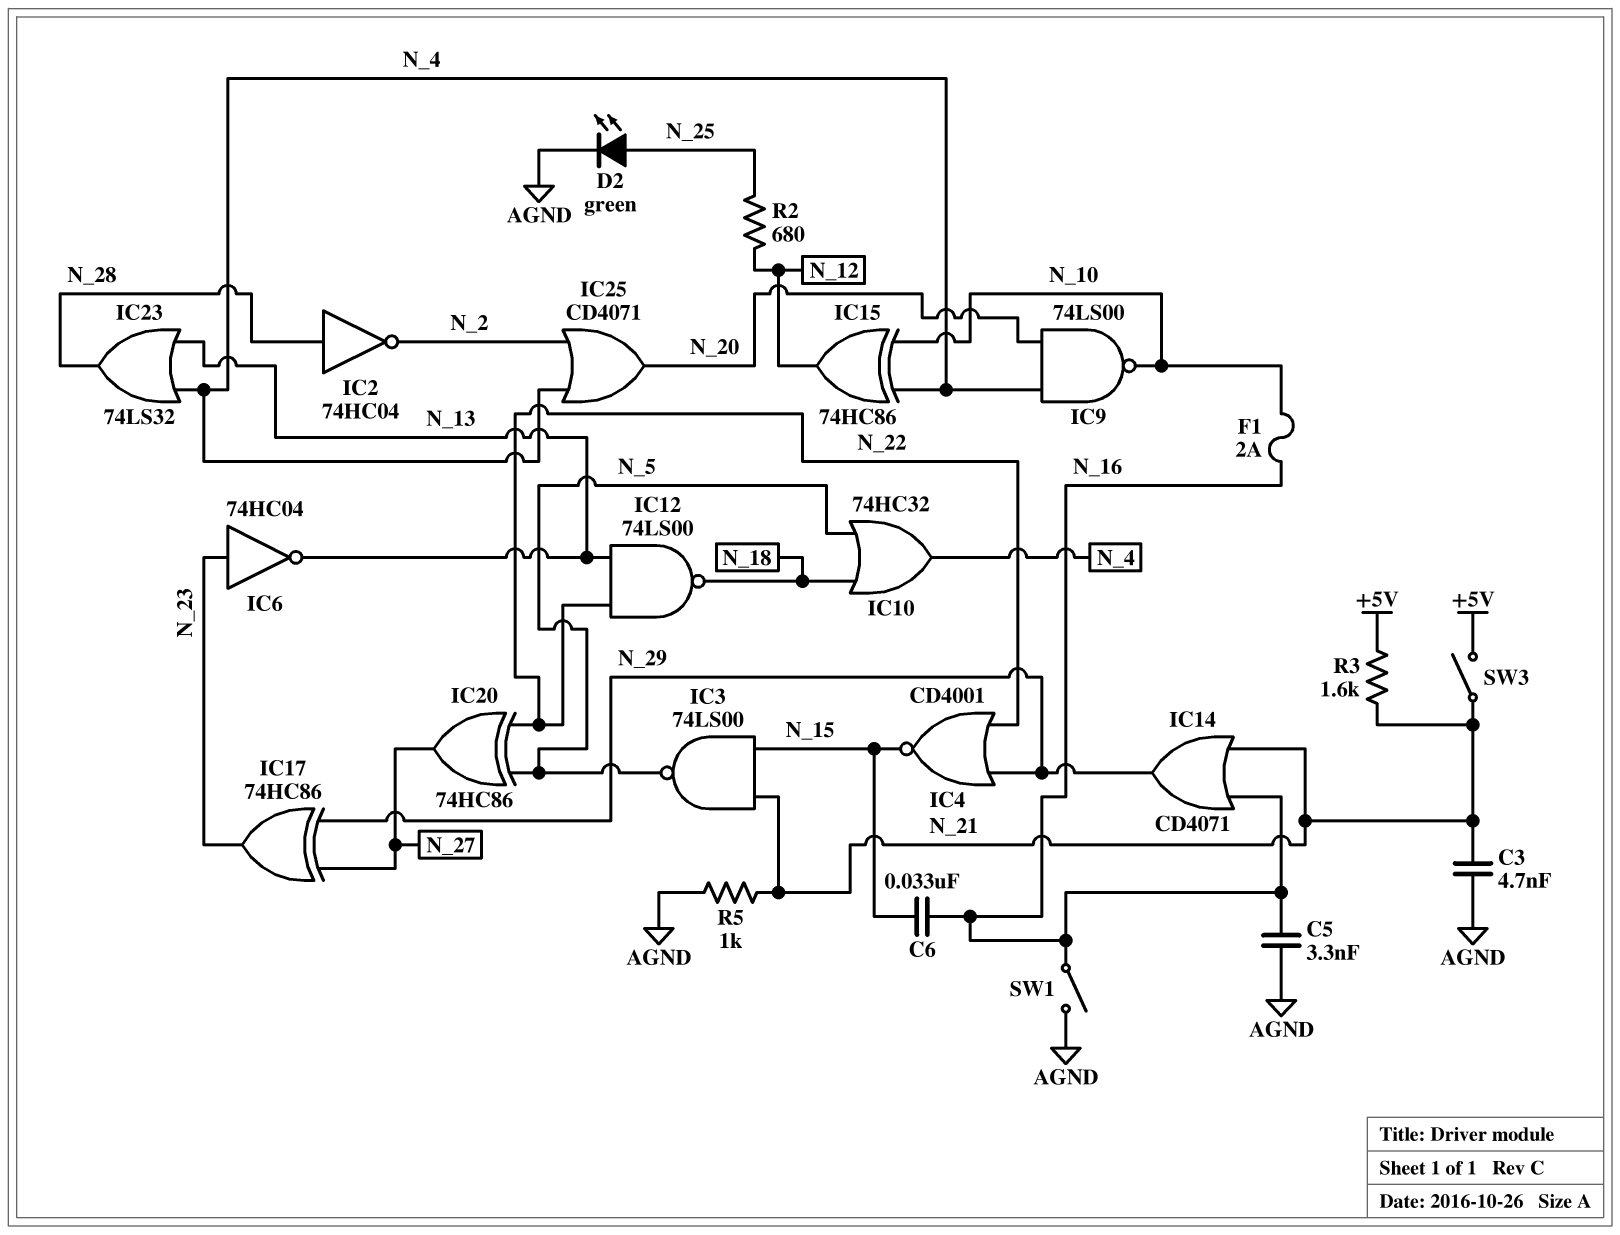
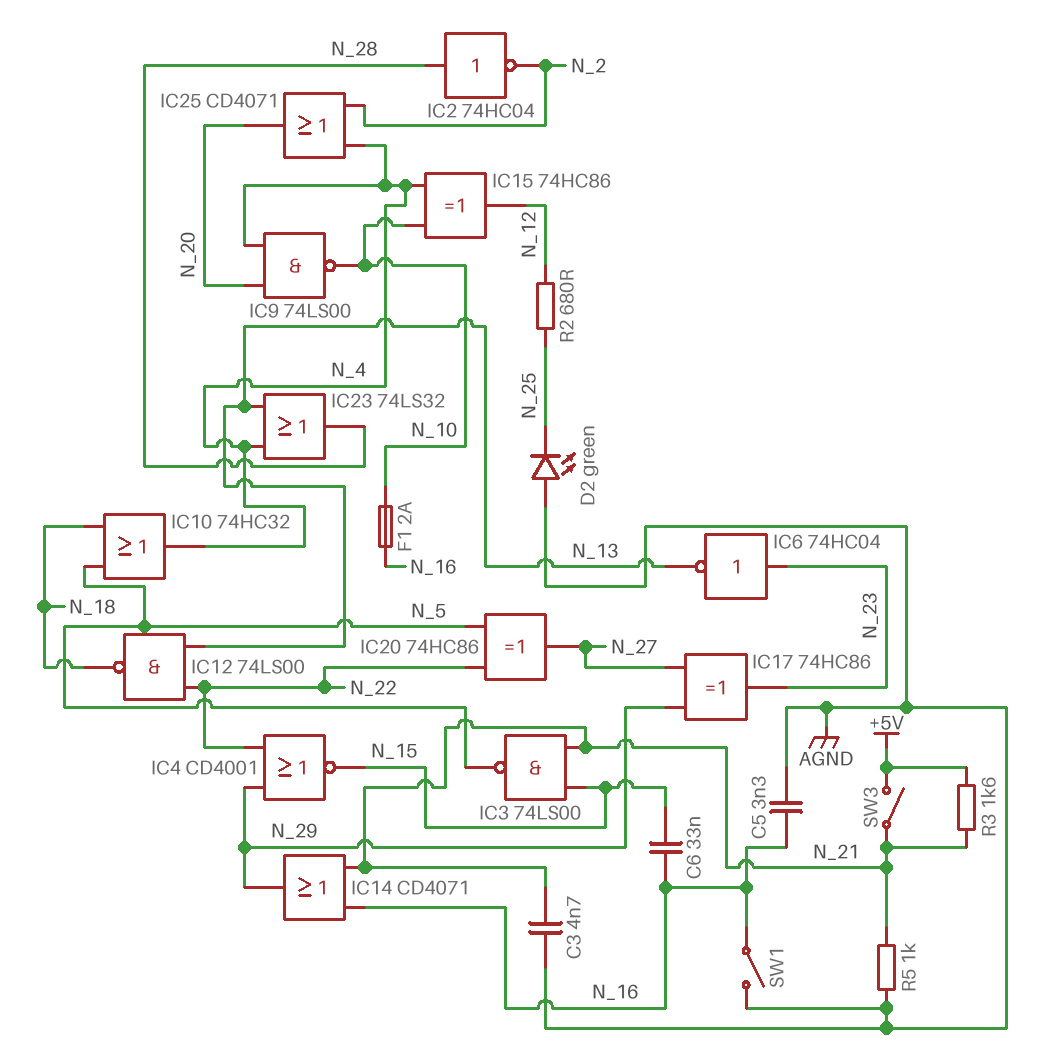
D2: LED green (A N_25, K AGND) -> LED green (A AGND, K N_25)

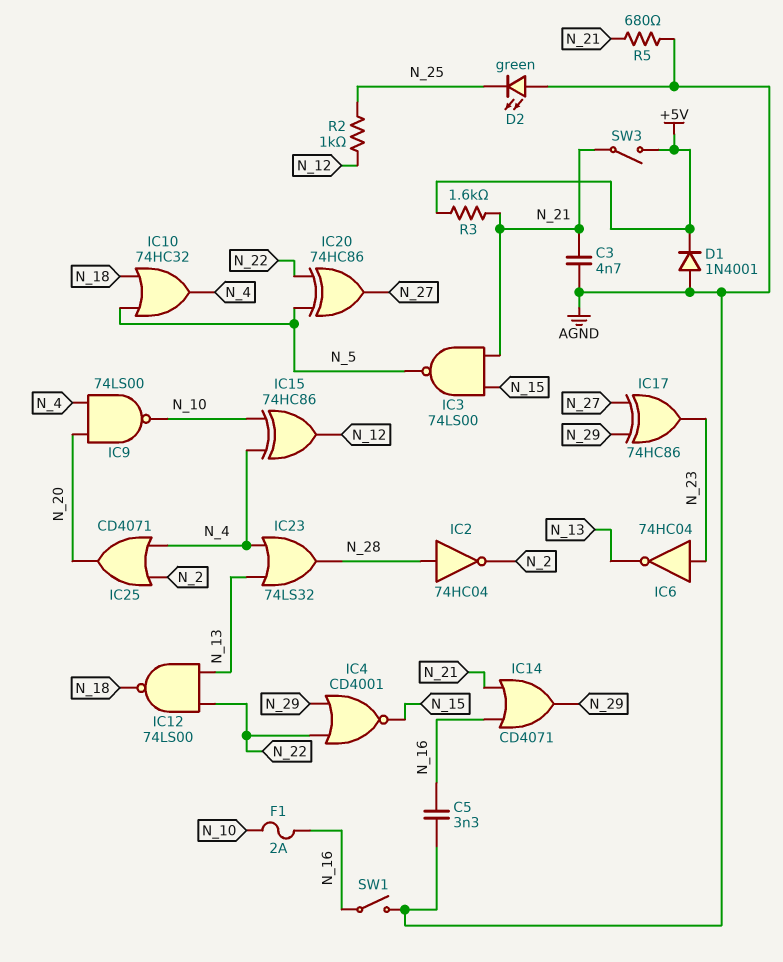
C6: 33nF (N_15, N_16) -> none
D1: none -> diode 1N4001 (A AGND, K +5V)
R2: 680 (N_12, N_25) -> 1k (N_12, N_25)
R5: 1k (AGND, N_21) -> 680 (AGND, N_21)

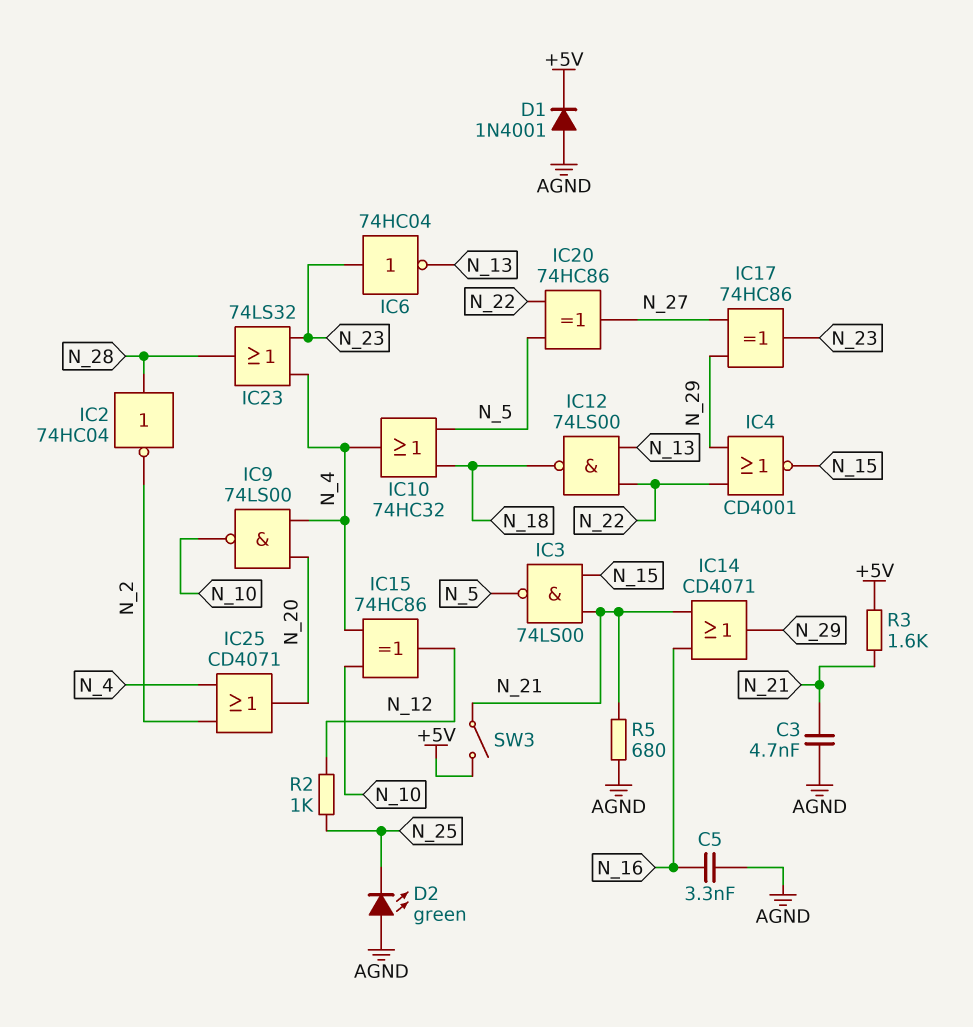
F1: 2A (N_10, N_16) -> none
IC23: OR 74LS32 (in N_4, in N_13, out N_28) -> OR 74LS32 (in N_4, in N_23, out N_28)
SW1: switch (AGND, N_16) -> none

